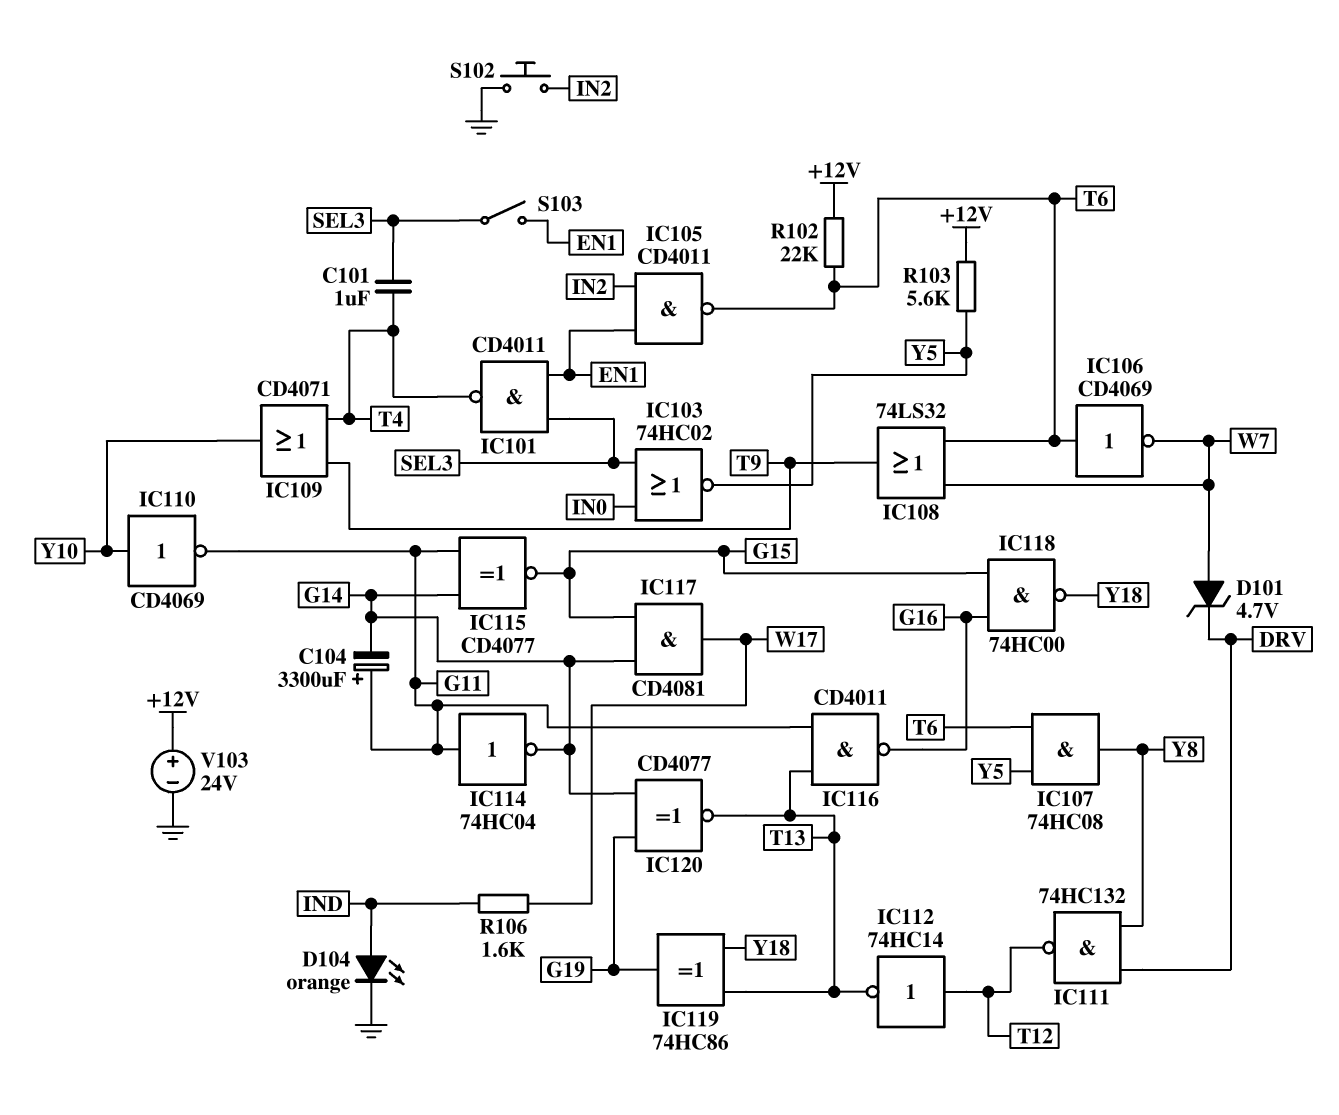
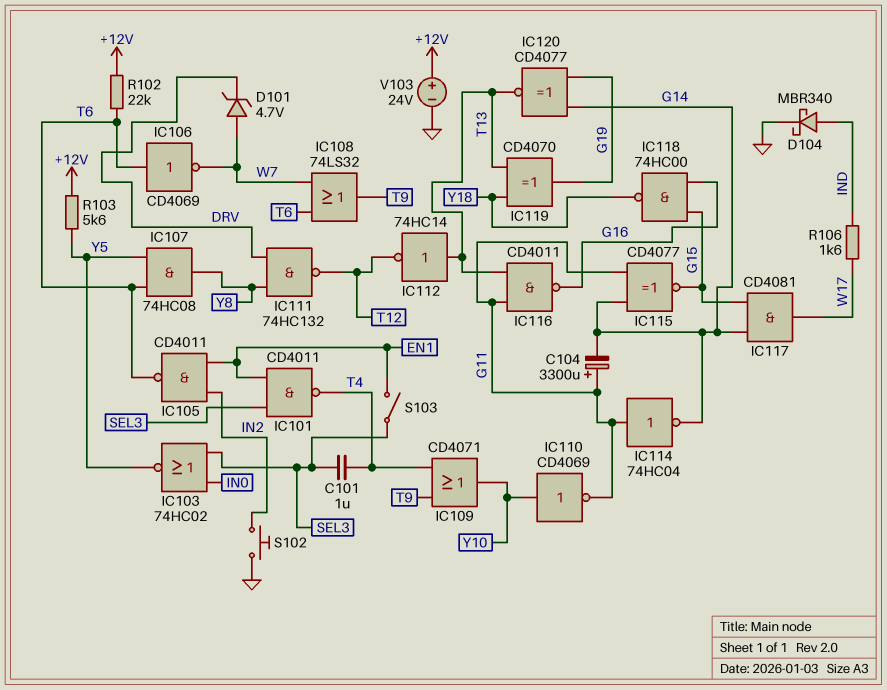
D104: LED orange (A IND, K GND) -> schottky MBR340 (A IND, K GND)
IC112: NOT 74HC14 (in T12, out T13) -> NOT 74HC14 (in T13, out T12)
IC119: XOR 74HC86 (in T13, in Y18, out G19) -> XOR CD4070 (in T13, in Y18, out G19)

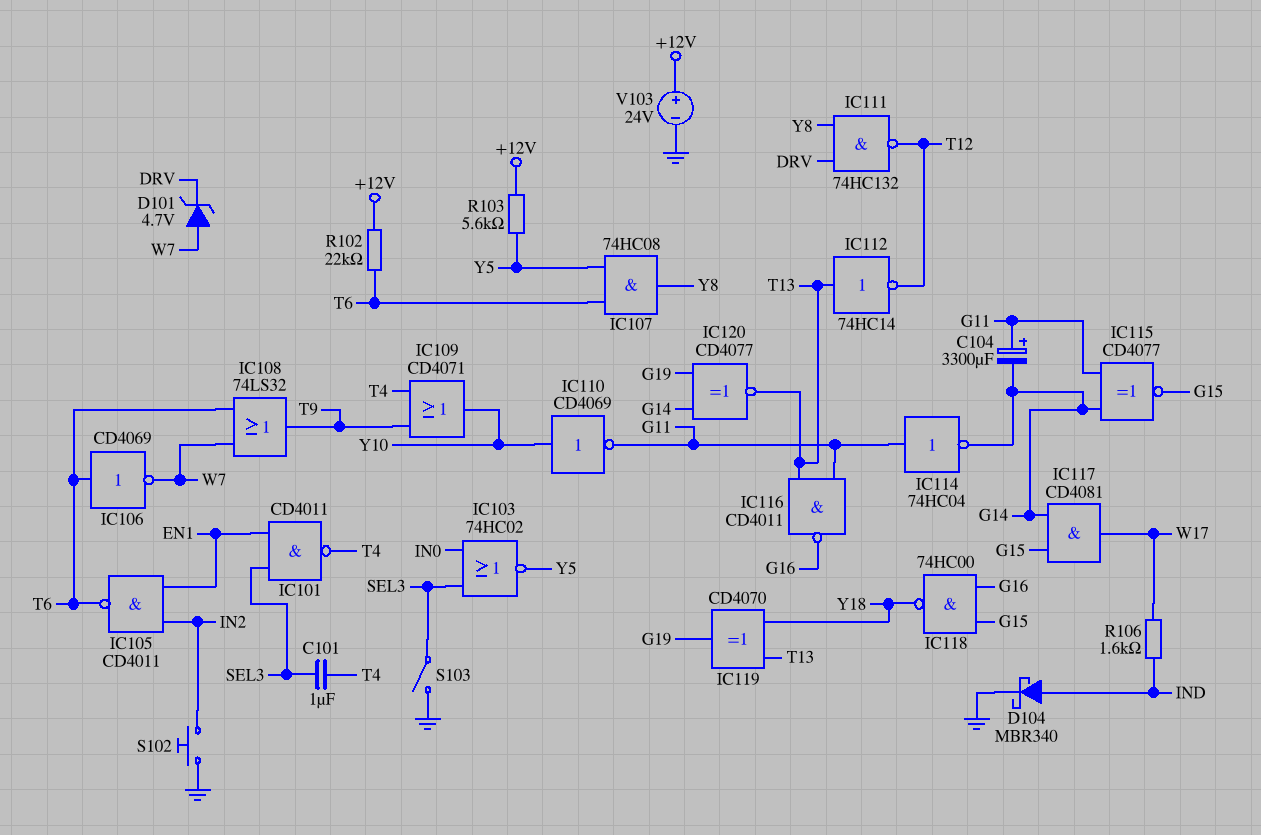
S103: switch (EN1, SEL3) -> switch (GND, SEL3)

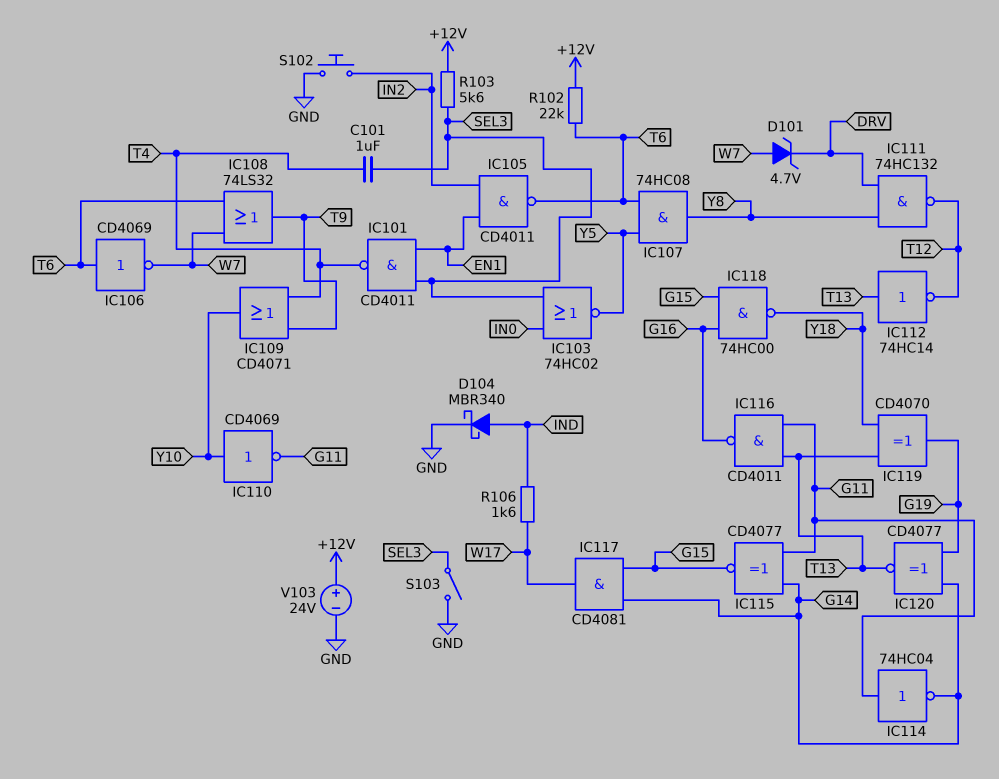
C104: 3300uF (plus G11, minus G14) -> none
R103: 5.6k (+12V, Y5) -> 5.6k (+12V, SEL3)

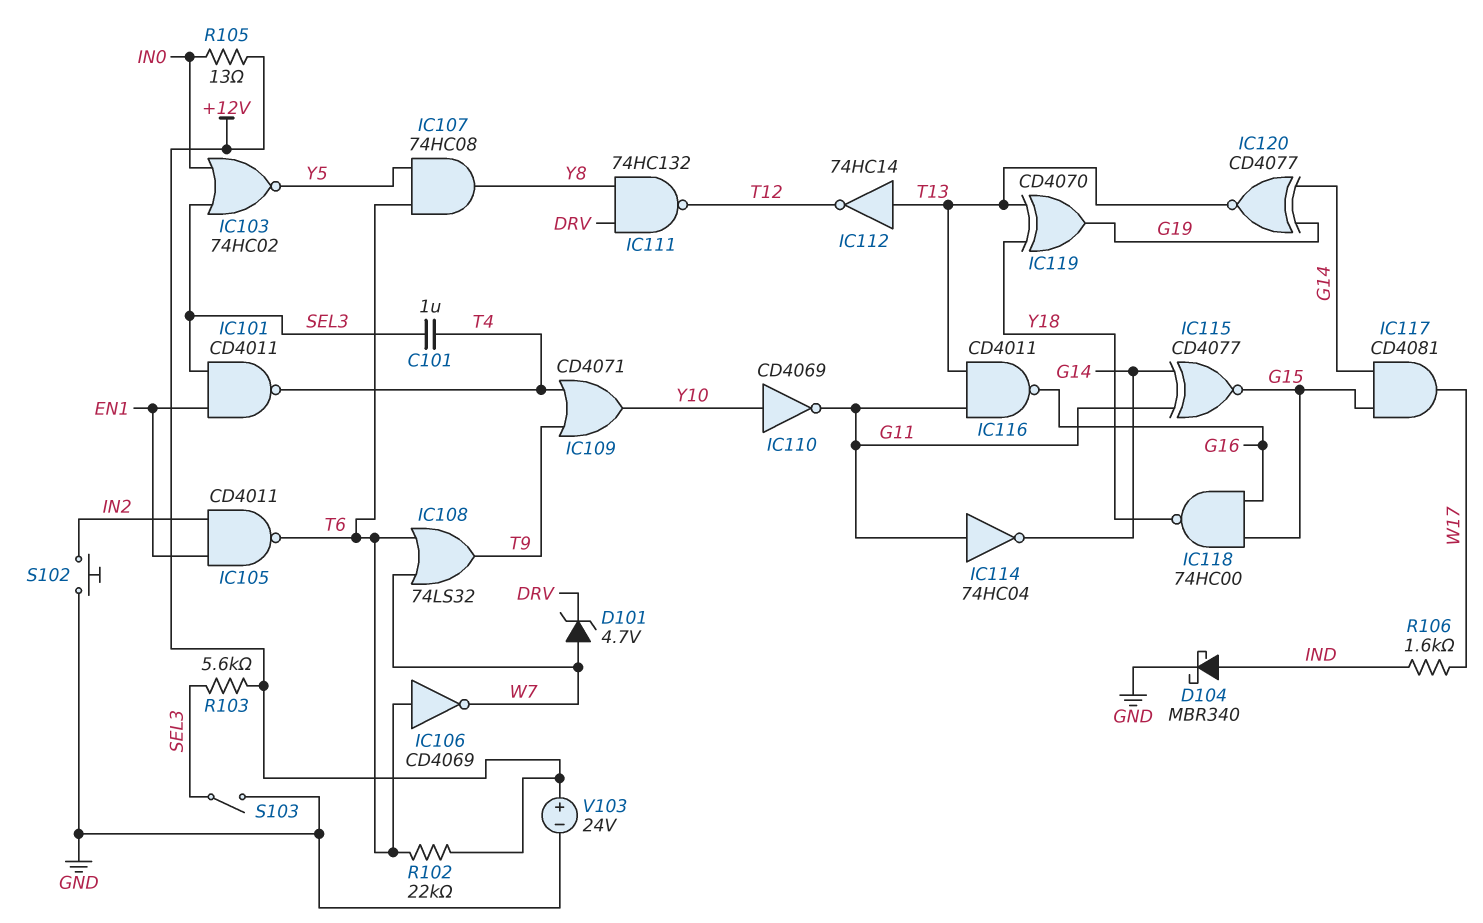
R105: none -> 13 (+12V, IN0)

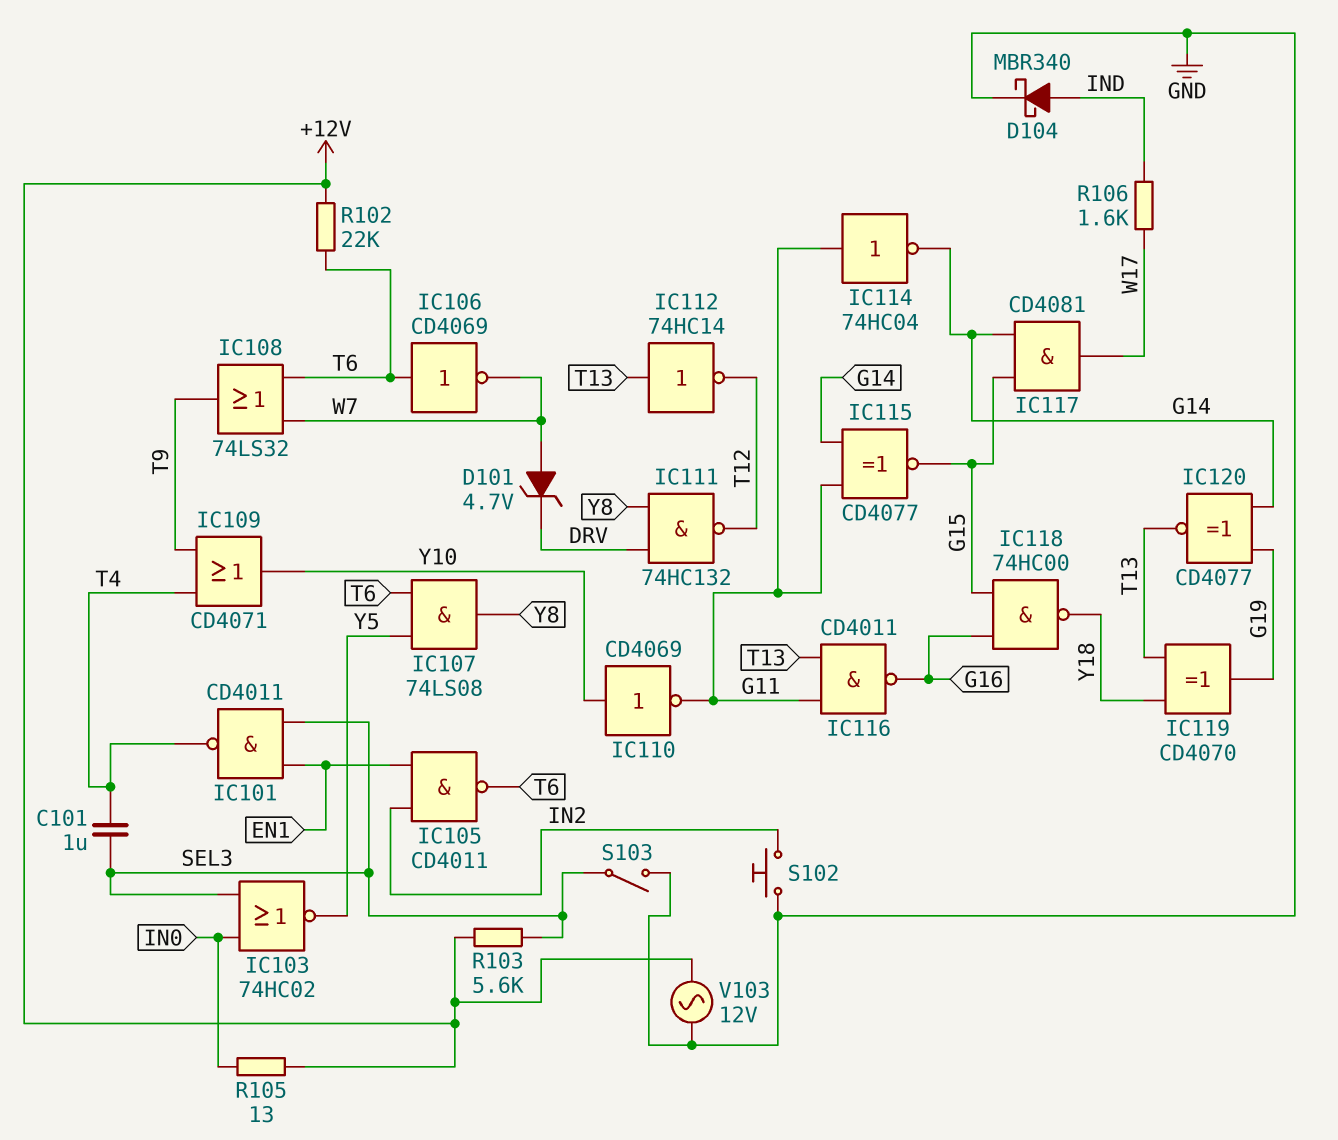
IC107: AND 74HC08 (in T6, in Y5, out Y8) -> AND 74LS08 (in T6, in Y5, out Y8)
V103: 24V (plus +12V, minus GND) -> AC 12V (+12V, GND)

